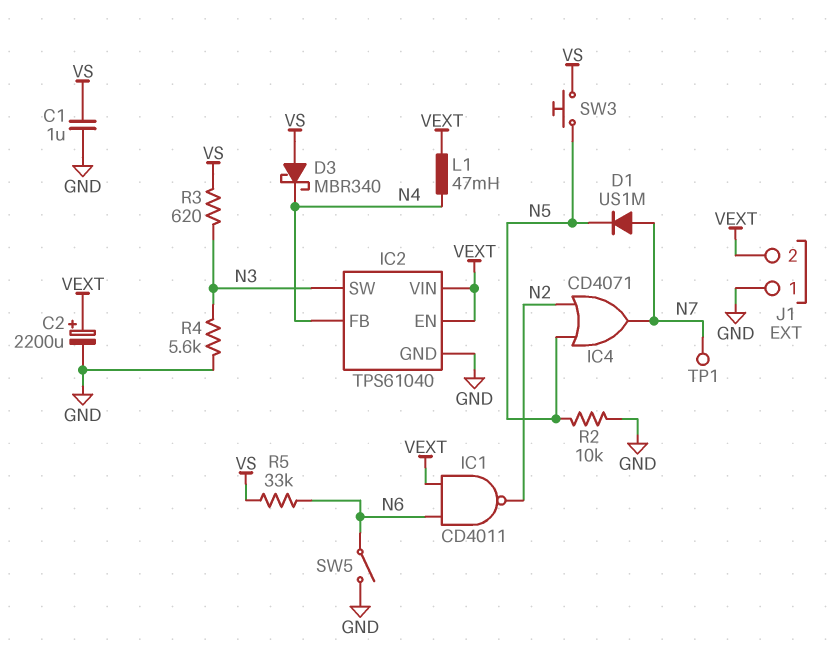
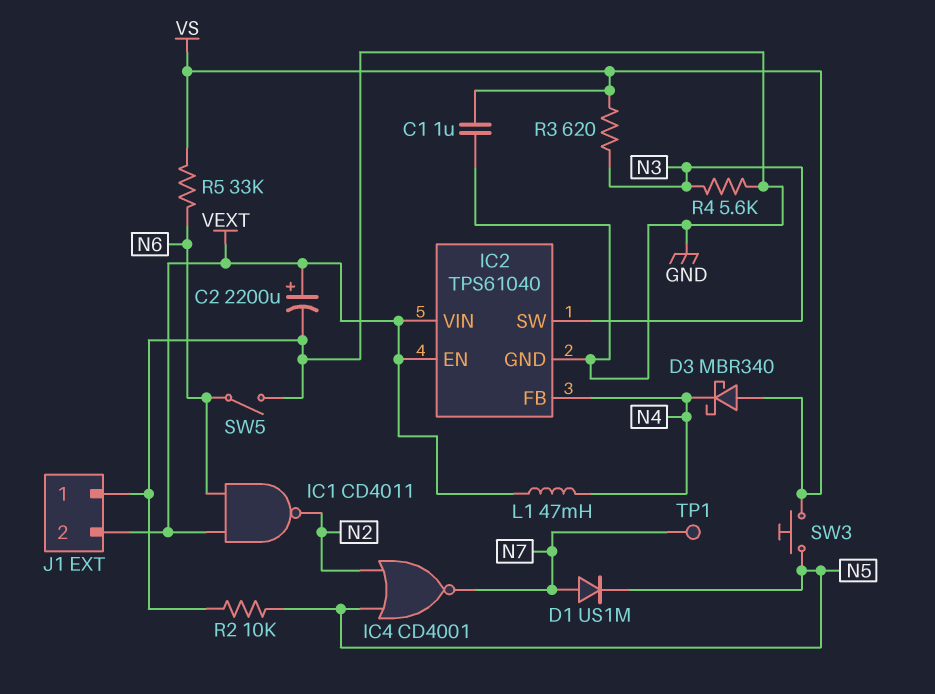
IC4: OR CD4071 (in N2, in N5, out N7) -> NOR CD4001 (in N2, in N5, out N7)

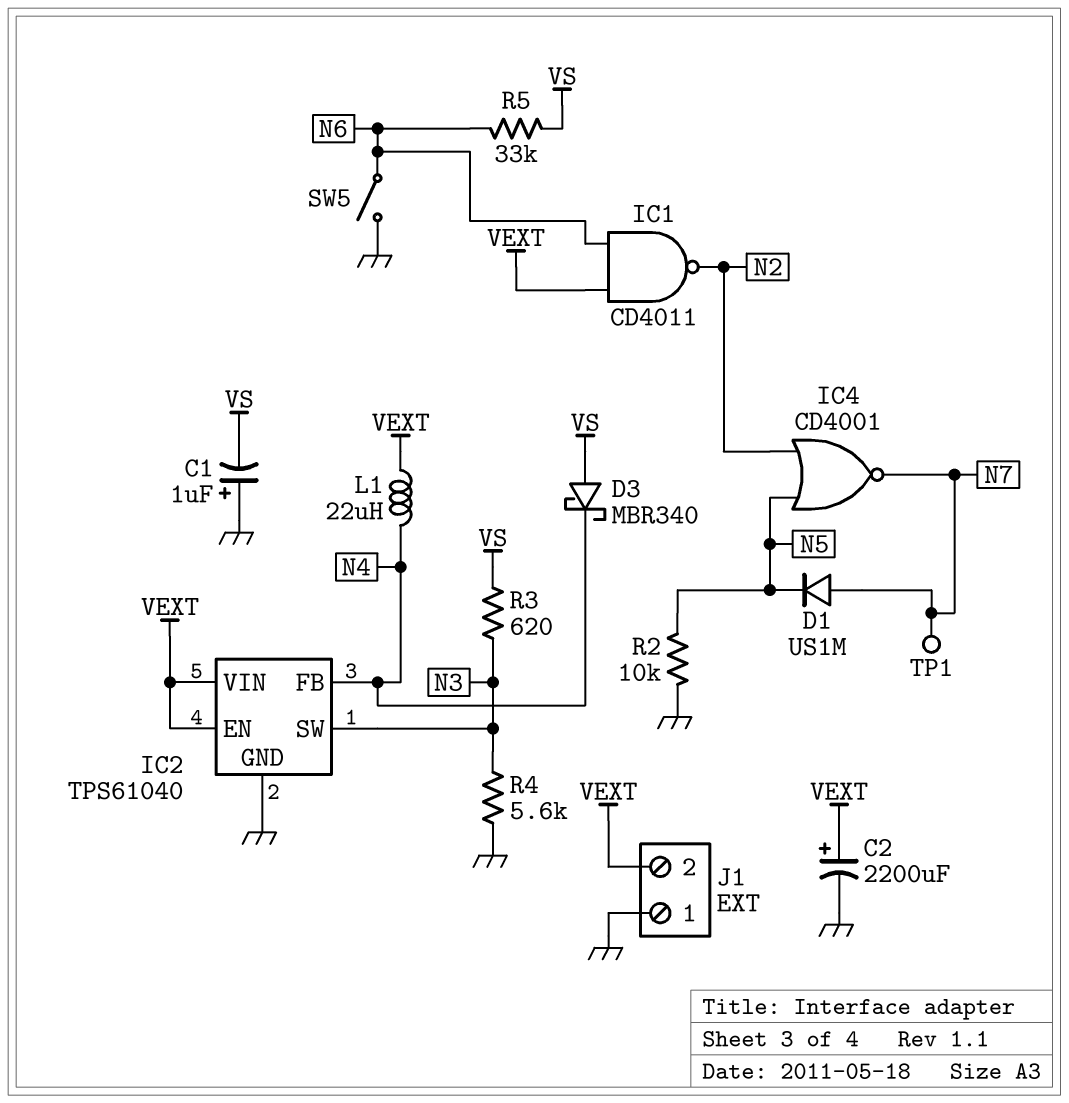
C1: 1uF (GND, VS) -> 1uF (plus GND, minus VS)
L1: 47mH (N4, VEXT) -> 22uH (N4, VEXT)
SW3: button (N5, VS) -> none

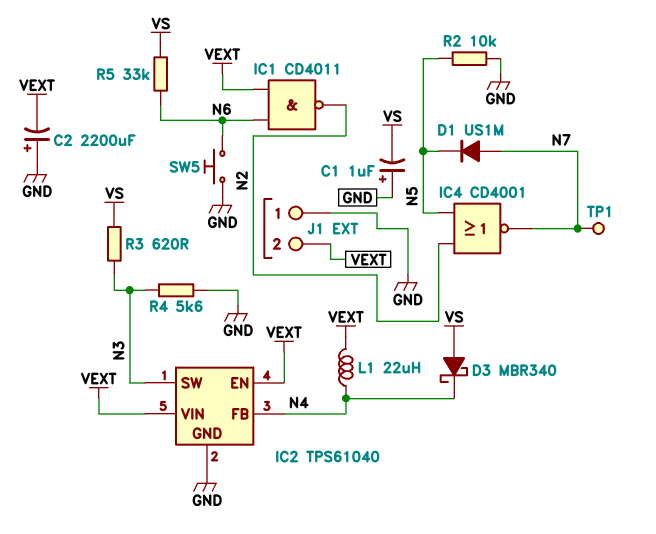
C2: 2200uF (plus VEXT, minus GND) -> 2200uF (plus GND, minus VEXT)
SW5: switch (GND, N6) -> button (GND, N6)

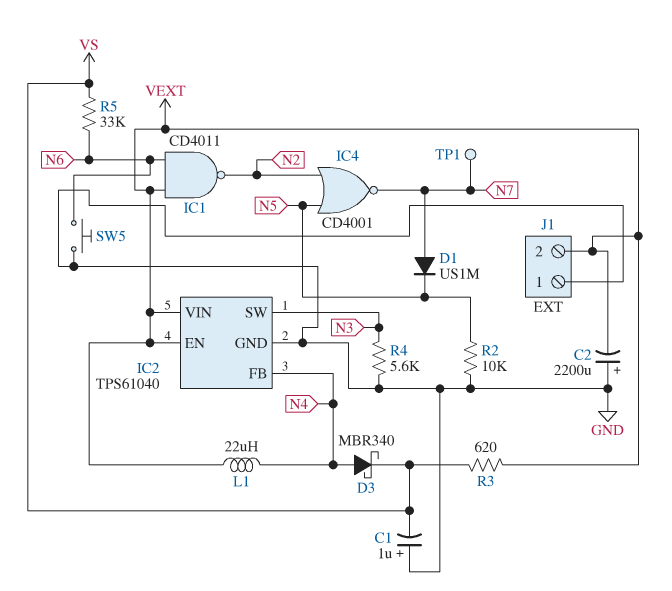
D3: schottky MBR340 (A VS, K N4) -> schottky MBR340 (A N4, K VS)
R3: 620 (N3, VS) -> 620 (VEXT, VS)

